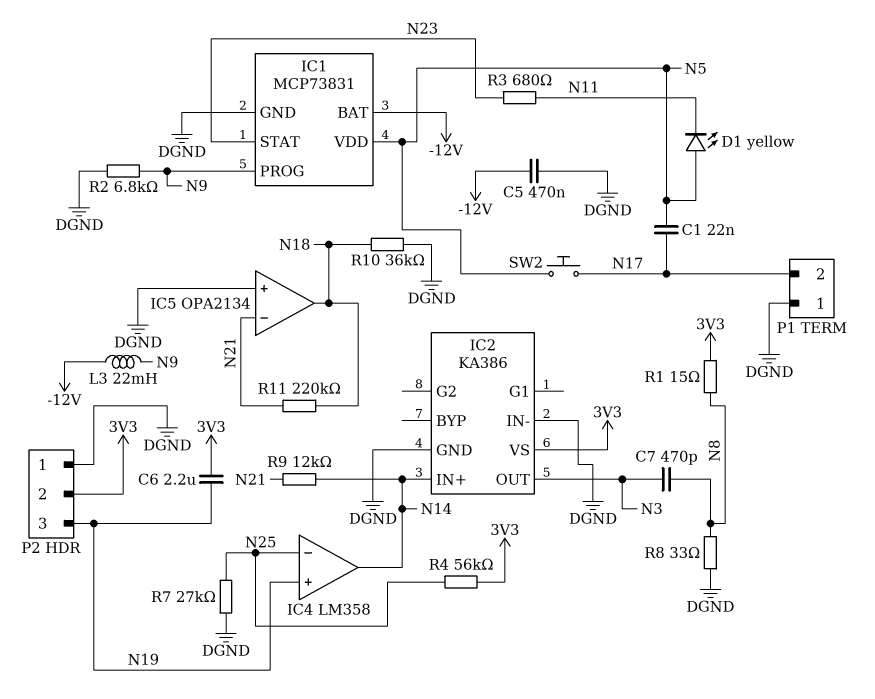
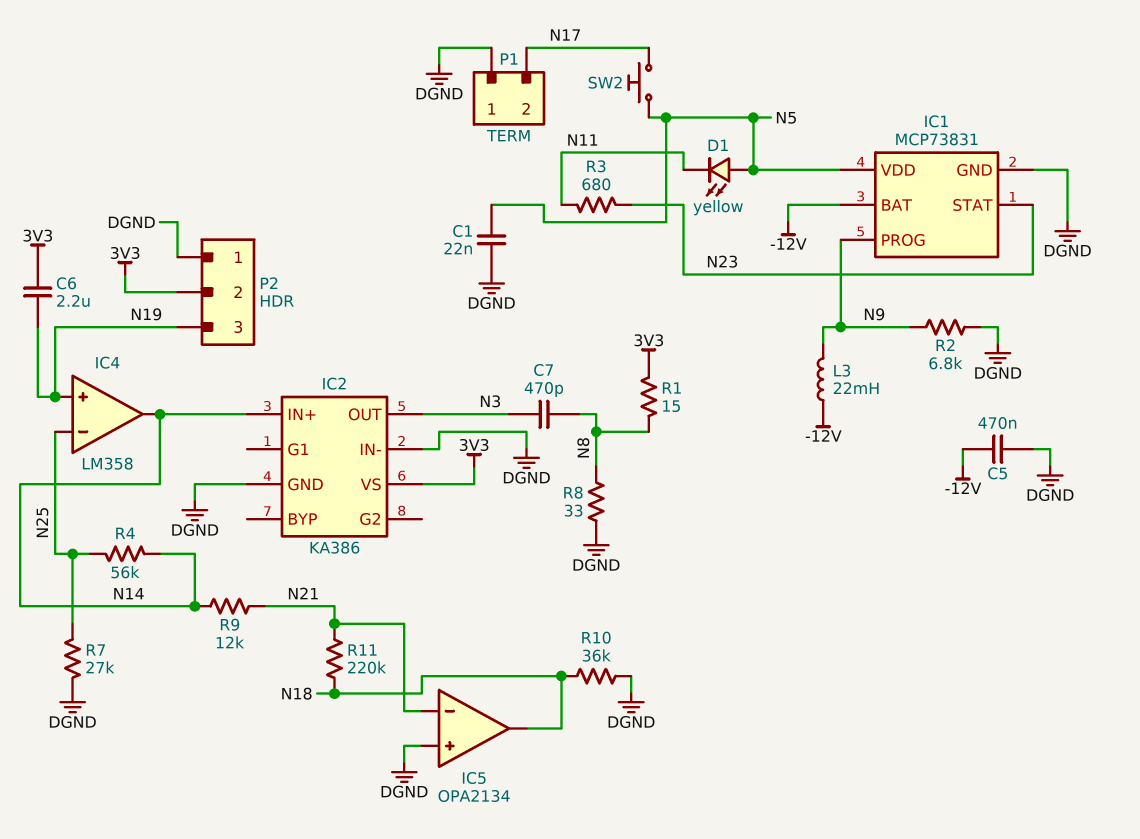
C1: 22nF (N5, N17) -> 22nF (DGND, N5)
R4: 56k (3V3, N25) -> 56k (N14, N25)

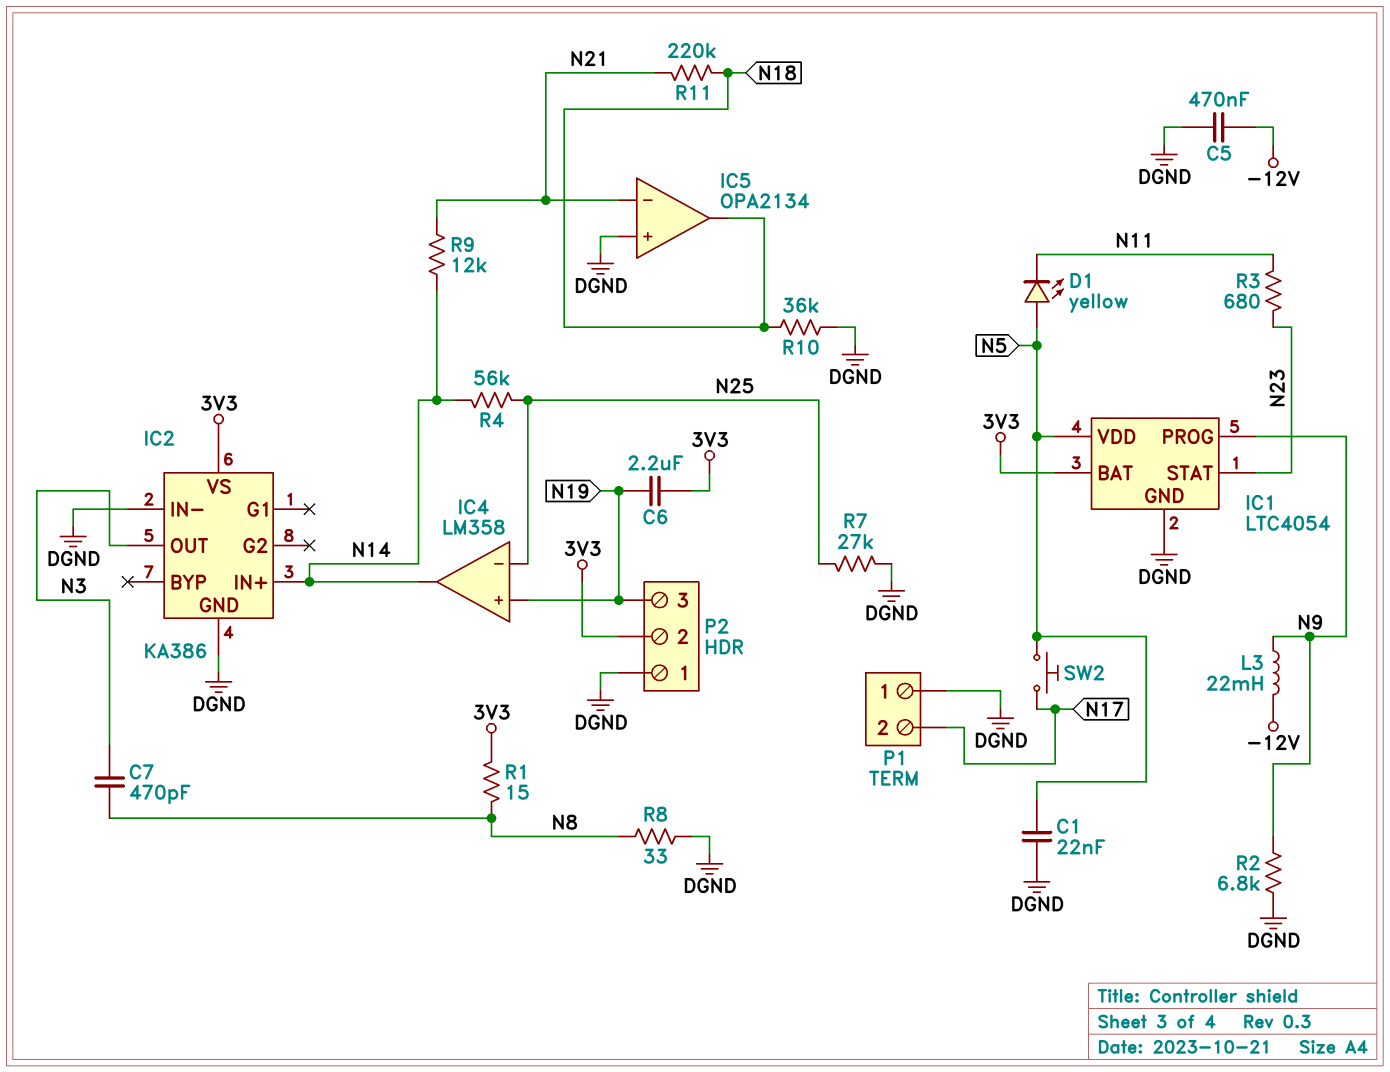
IC1: MCP73831 -> LTC4054
IC1 pin BAT: -12V -> 3V3

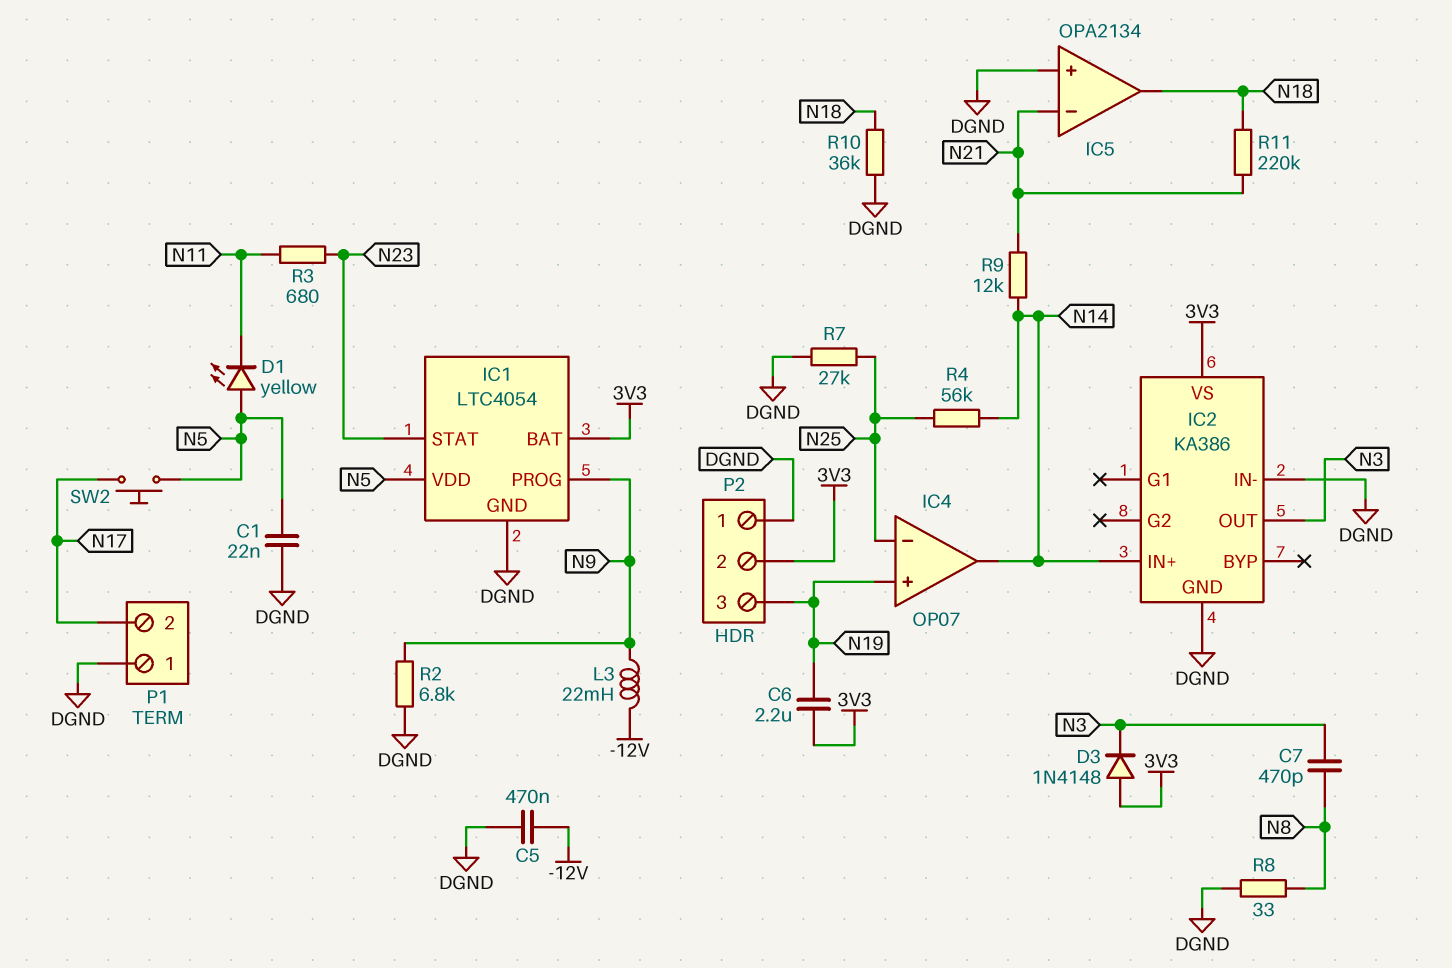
D3: none -> diode 1N4148 (A 3V3, K N3)
IC4: LM358 -> OP07
R1: 15 (3V3, N8) -> none

